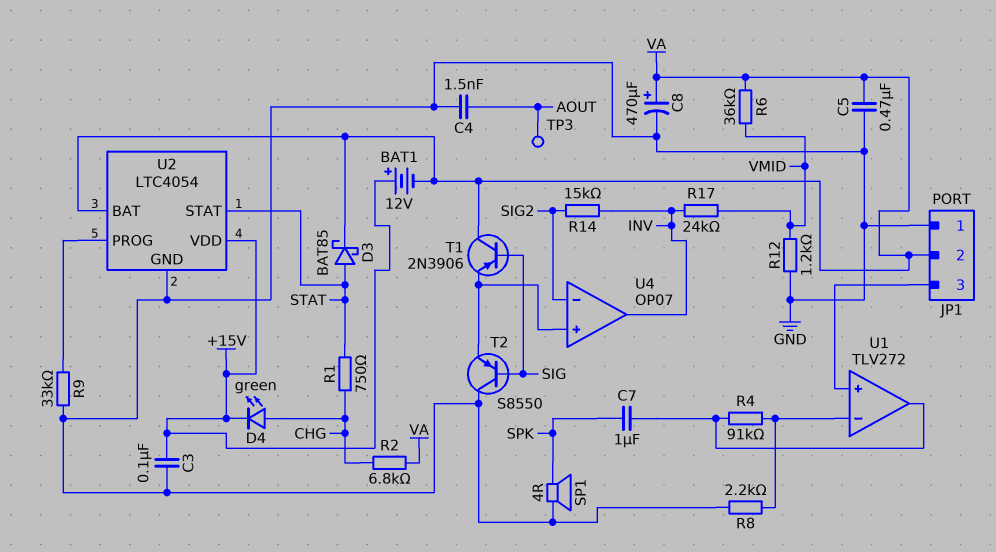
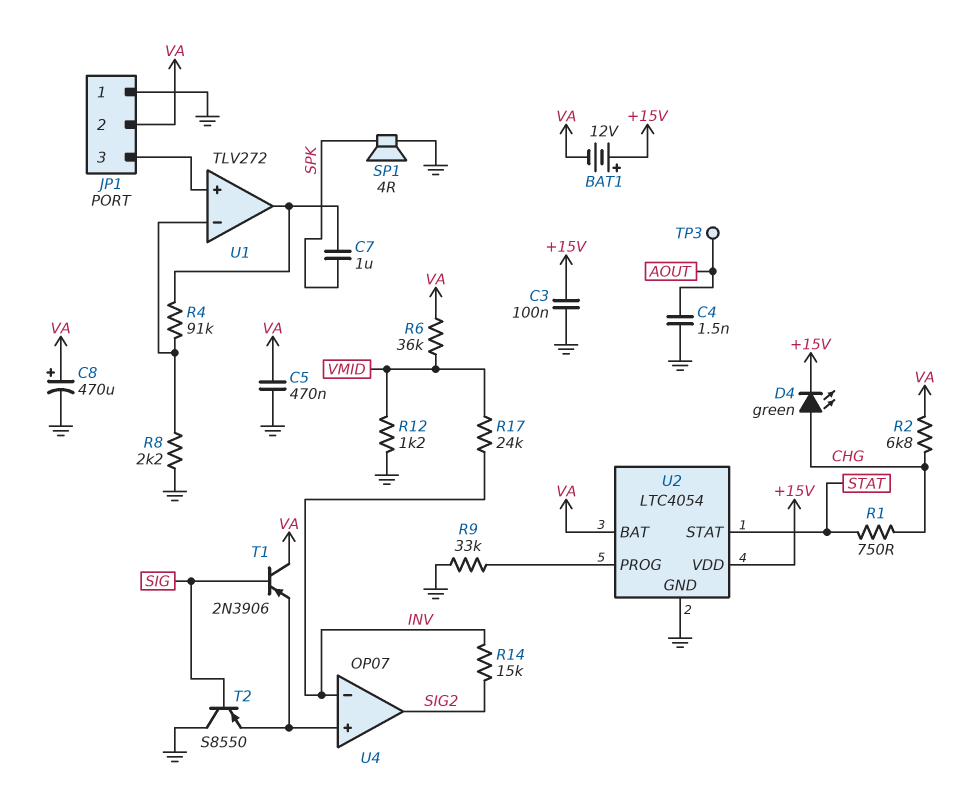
D3: schottky BAT85 (A STAT, K VA) -> none
U4 pin in-: SIG2 -> INV
U4 pin out: INV -> SIG2

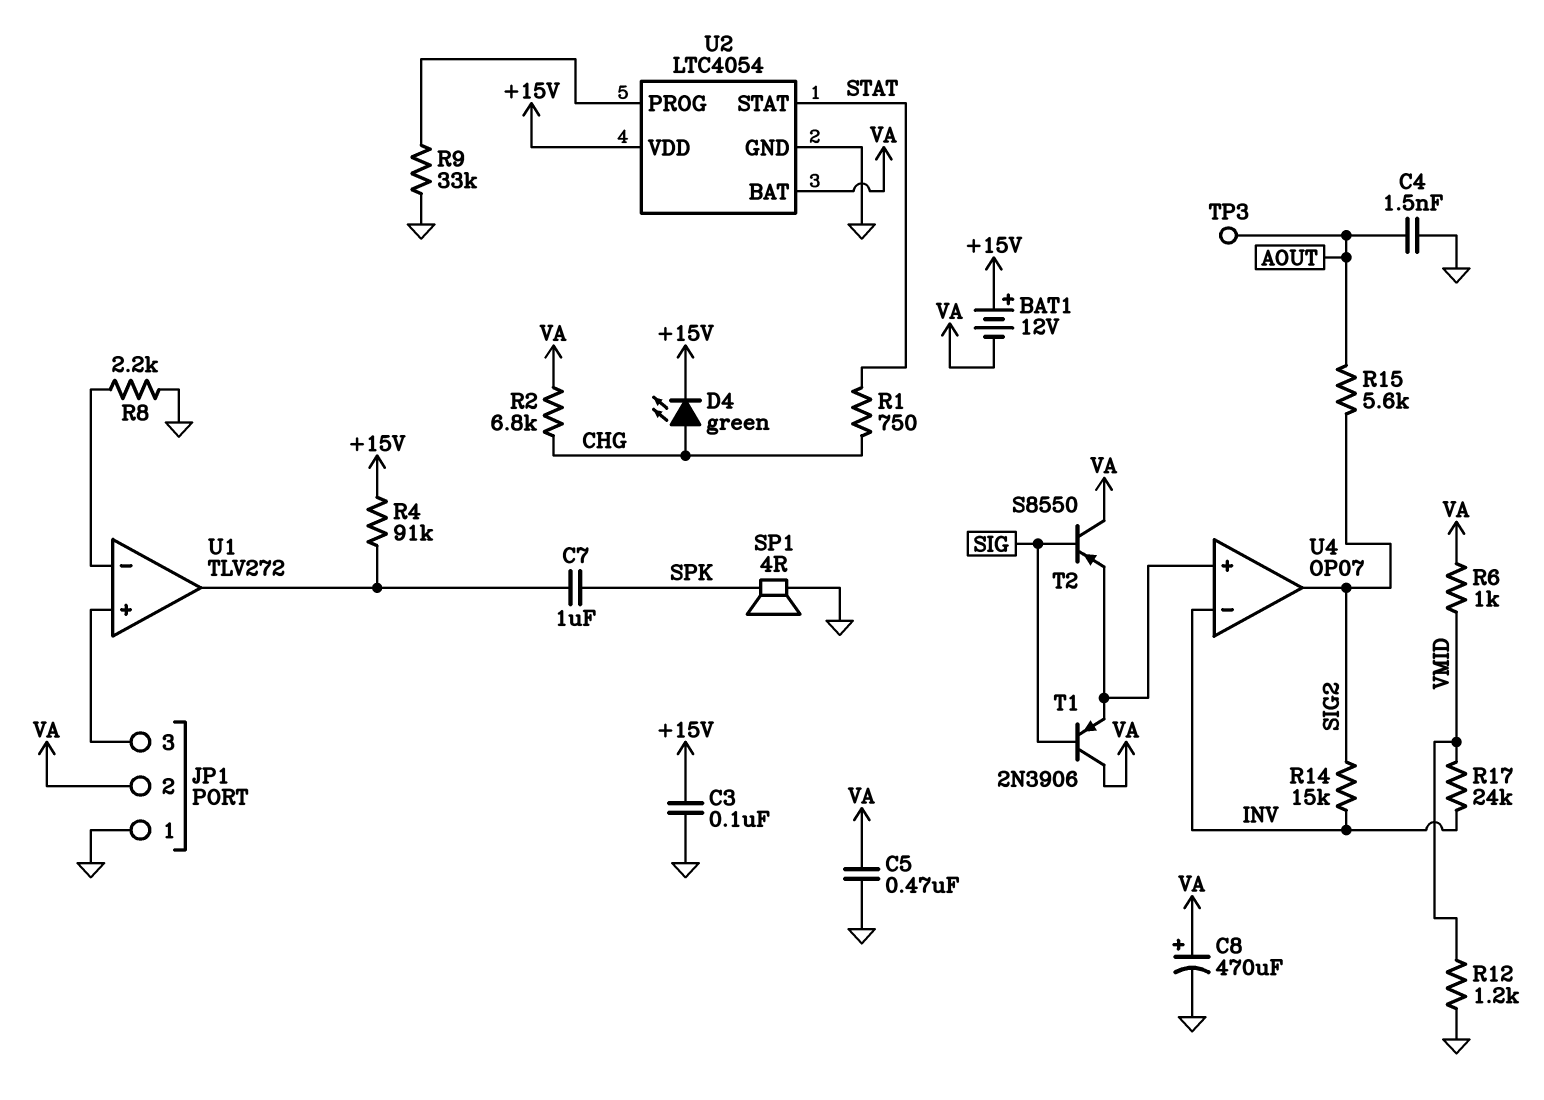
R4: 91k (U1/in-, U1/out) -> 91k (+15V, U1/out)
R6: 36k (VA, VMID) -> 1k (VA, VMID)
R15: none -> 5.6k (AOUT, SIG2)
T2: PNP S8550 (B SIG, C GND, E U4/in+) -> PNP S8550 (B SIG, C VA, E U4/in+)

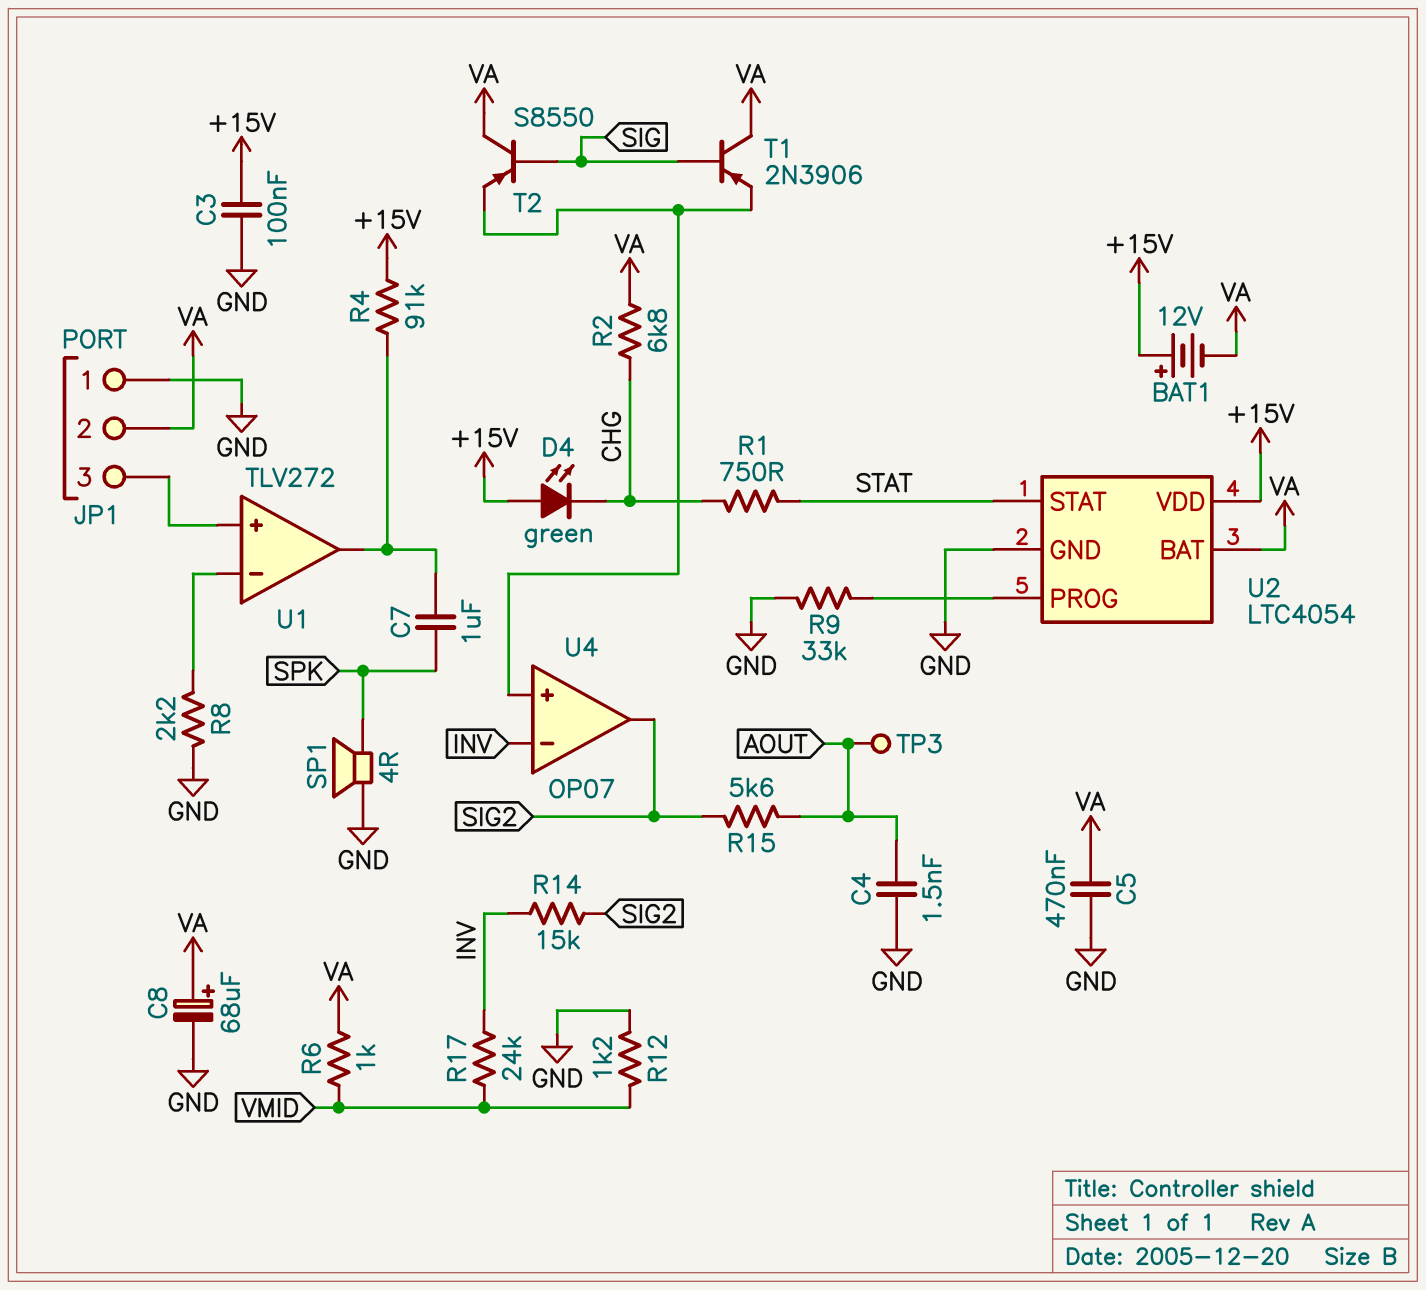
C8: 470uF (plus VA, minus GND) -> 68uF (plus VA, minus GND)
D4: LED green (A CHG, K +15V) -> LED green (A +15V, K CHG)

